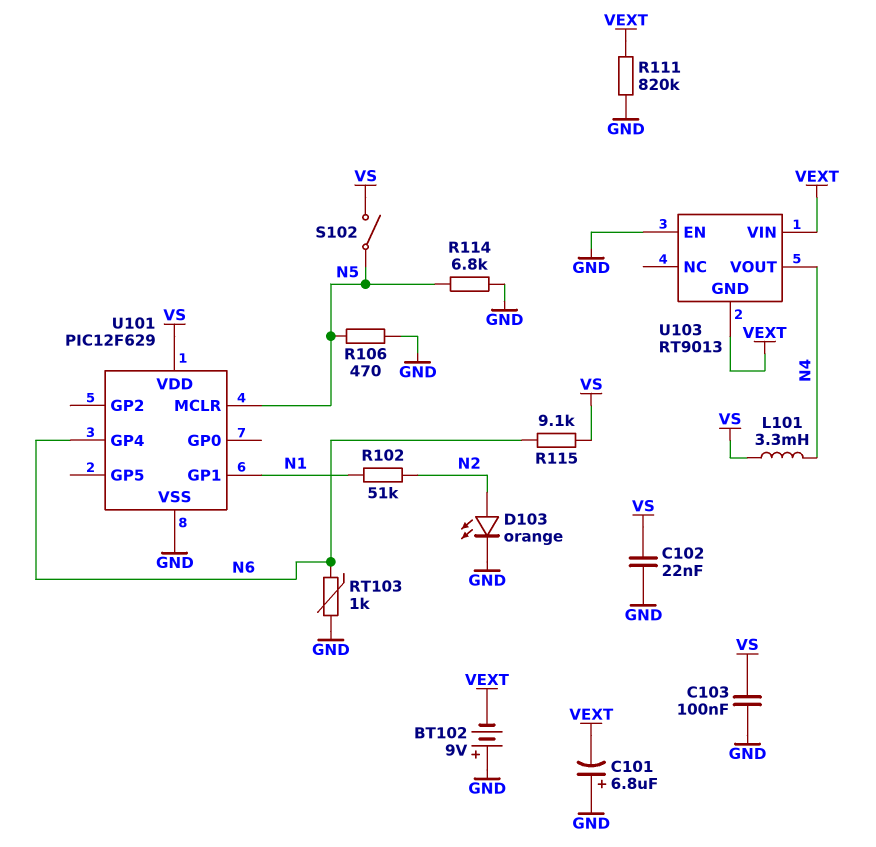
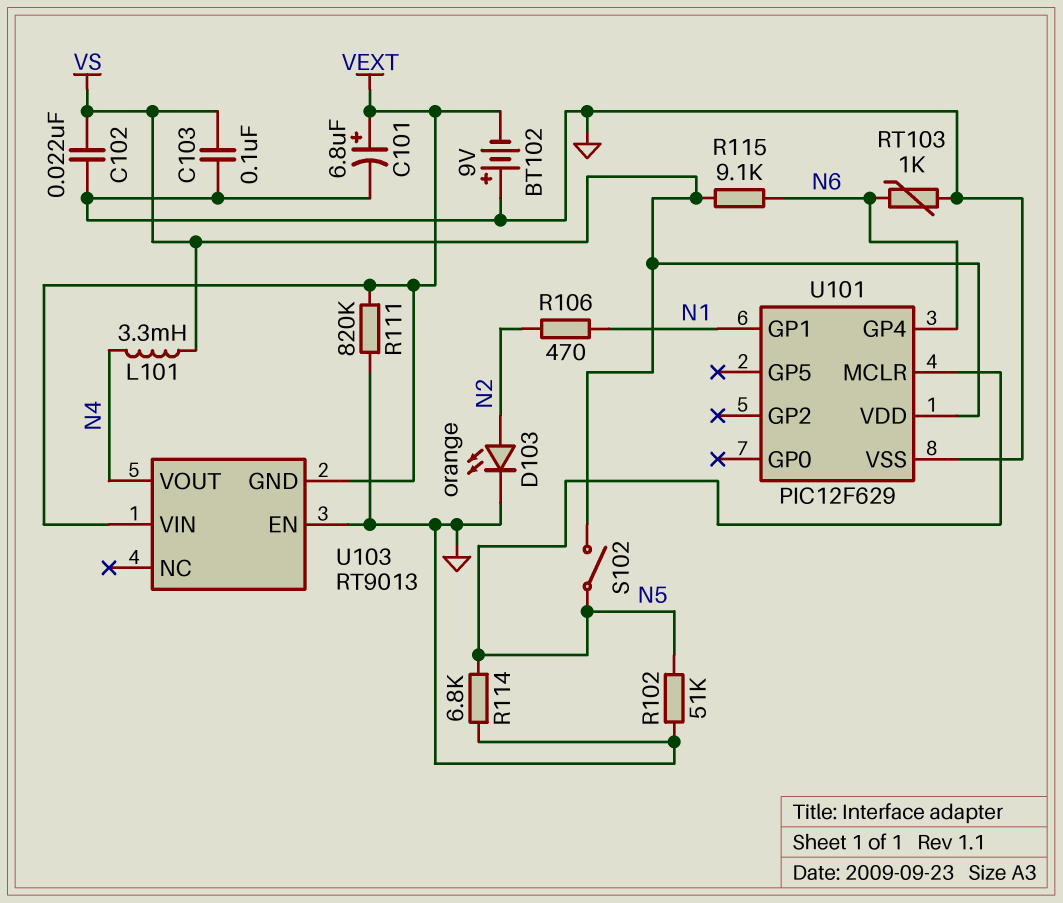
C101: 6.8uF (plus GND, minus VEXT) -> 6.8uF (plus VEXT, minus GND)
R102: 51k (N1, N2) -> 51k (GND, N5)
R106: 470 (GND, N5) -> 470 (N1, N2)

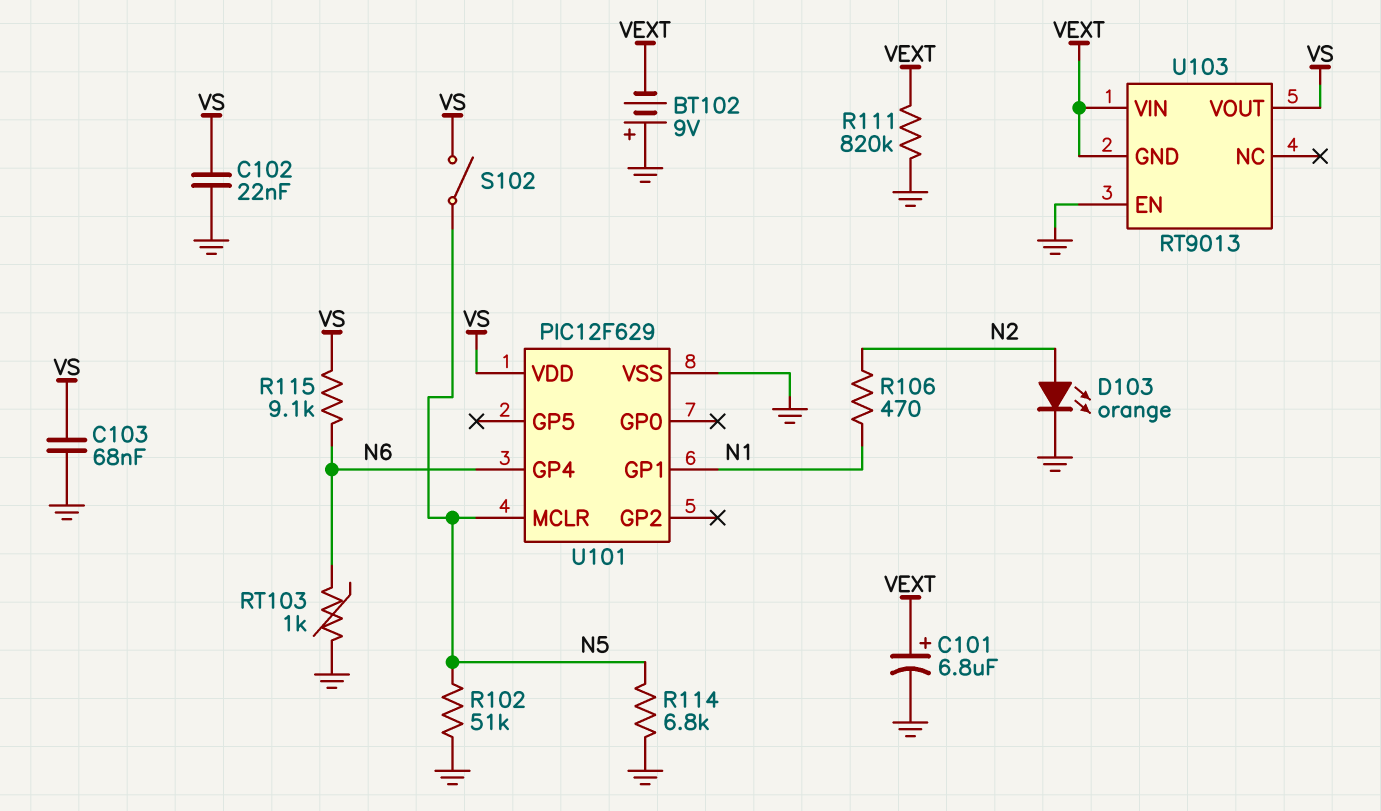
C103: 100nF (GND, VS) -> 68nF (GND, VS)
L101: 3.3mH (N4, VS) -> none
U103 pin VOUT: N4 -> VS

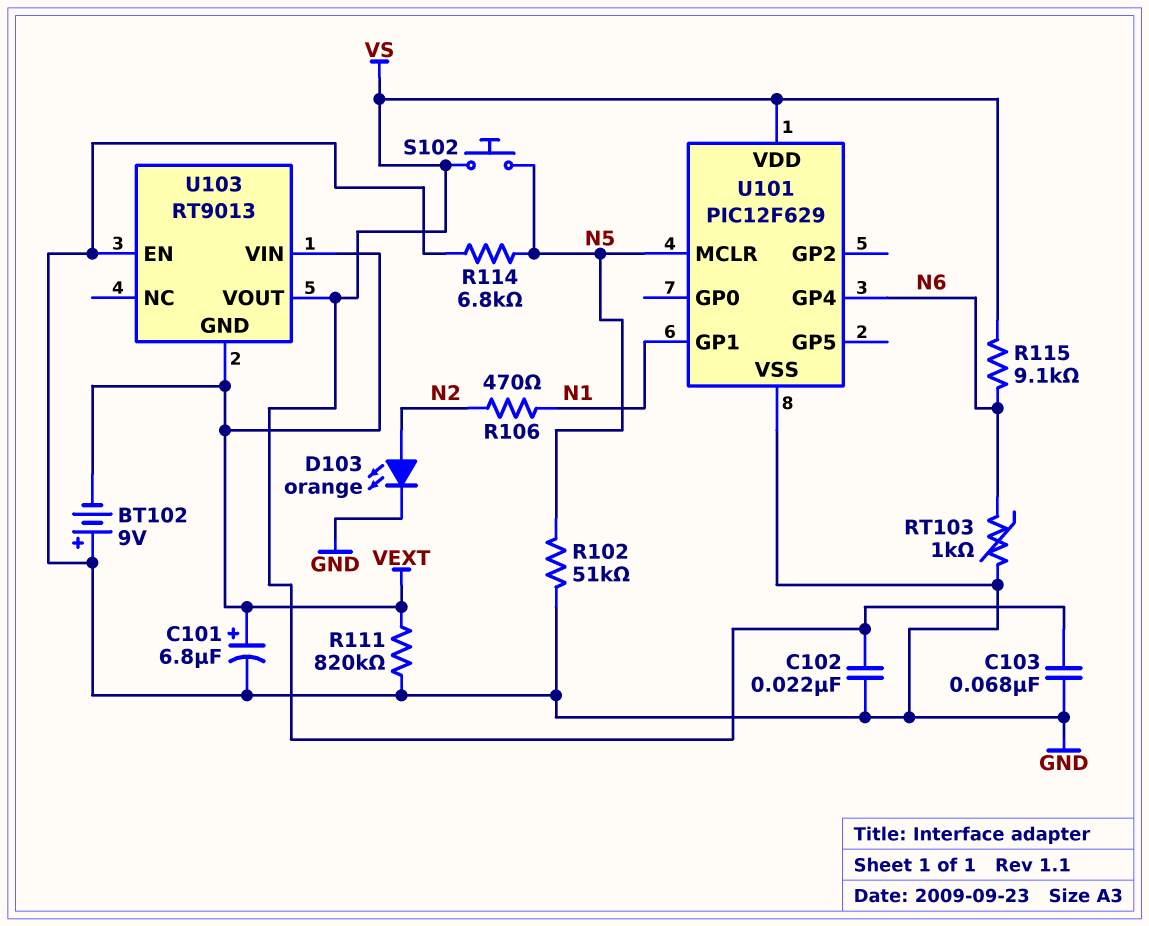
S102: switch (N5, VS) -> button (N5, VS)

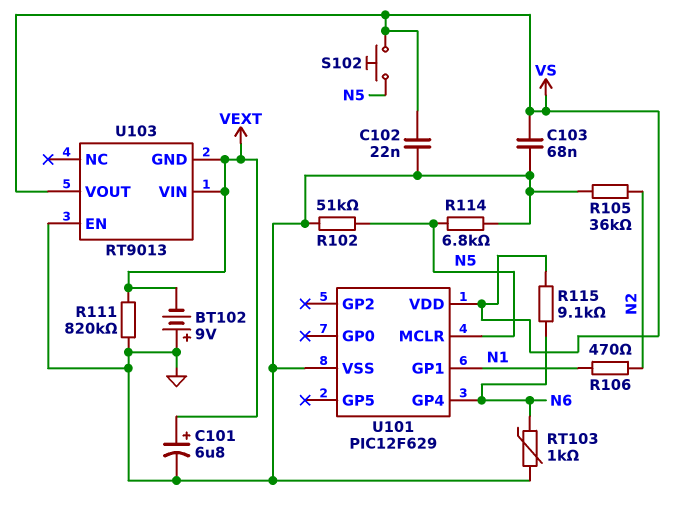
D103: LED orange (A N2, K GND) -> none
R105: none -> 36k (GND, N2)

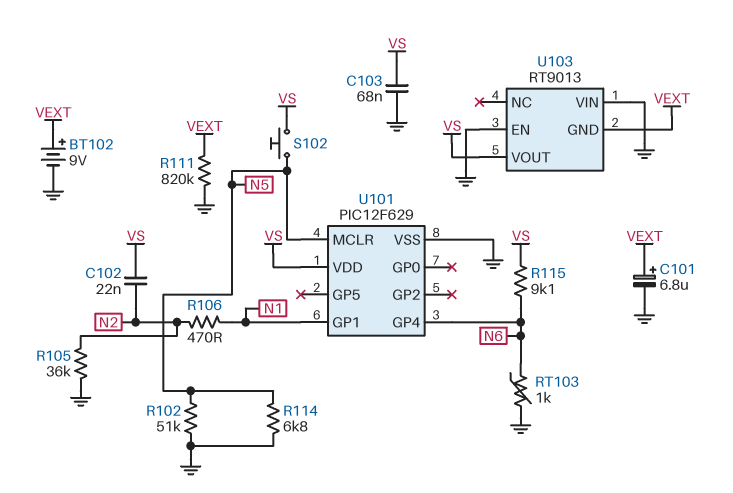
BT102: 9V (plus GND, minus VEXT) -> 9V (plus VEXT, minus GND)
C102: 22nF (GND, VS) -> 22nF (N2, VS)
U103 pin VIN: VEXT -> GND

